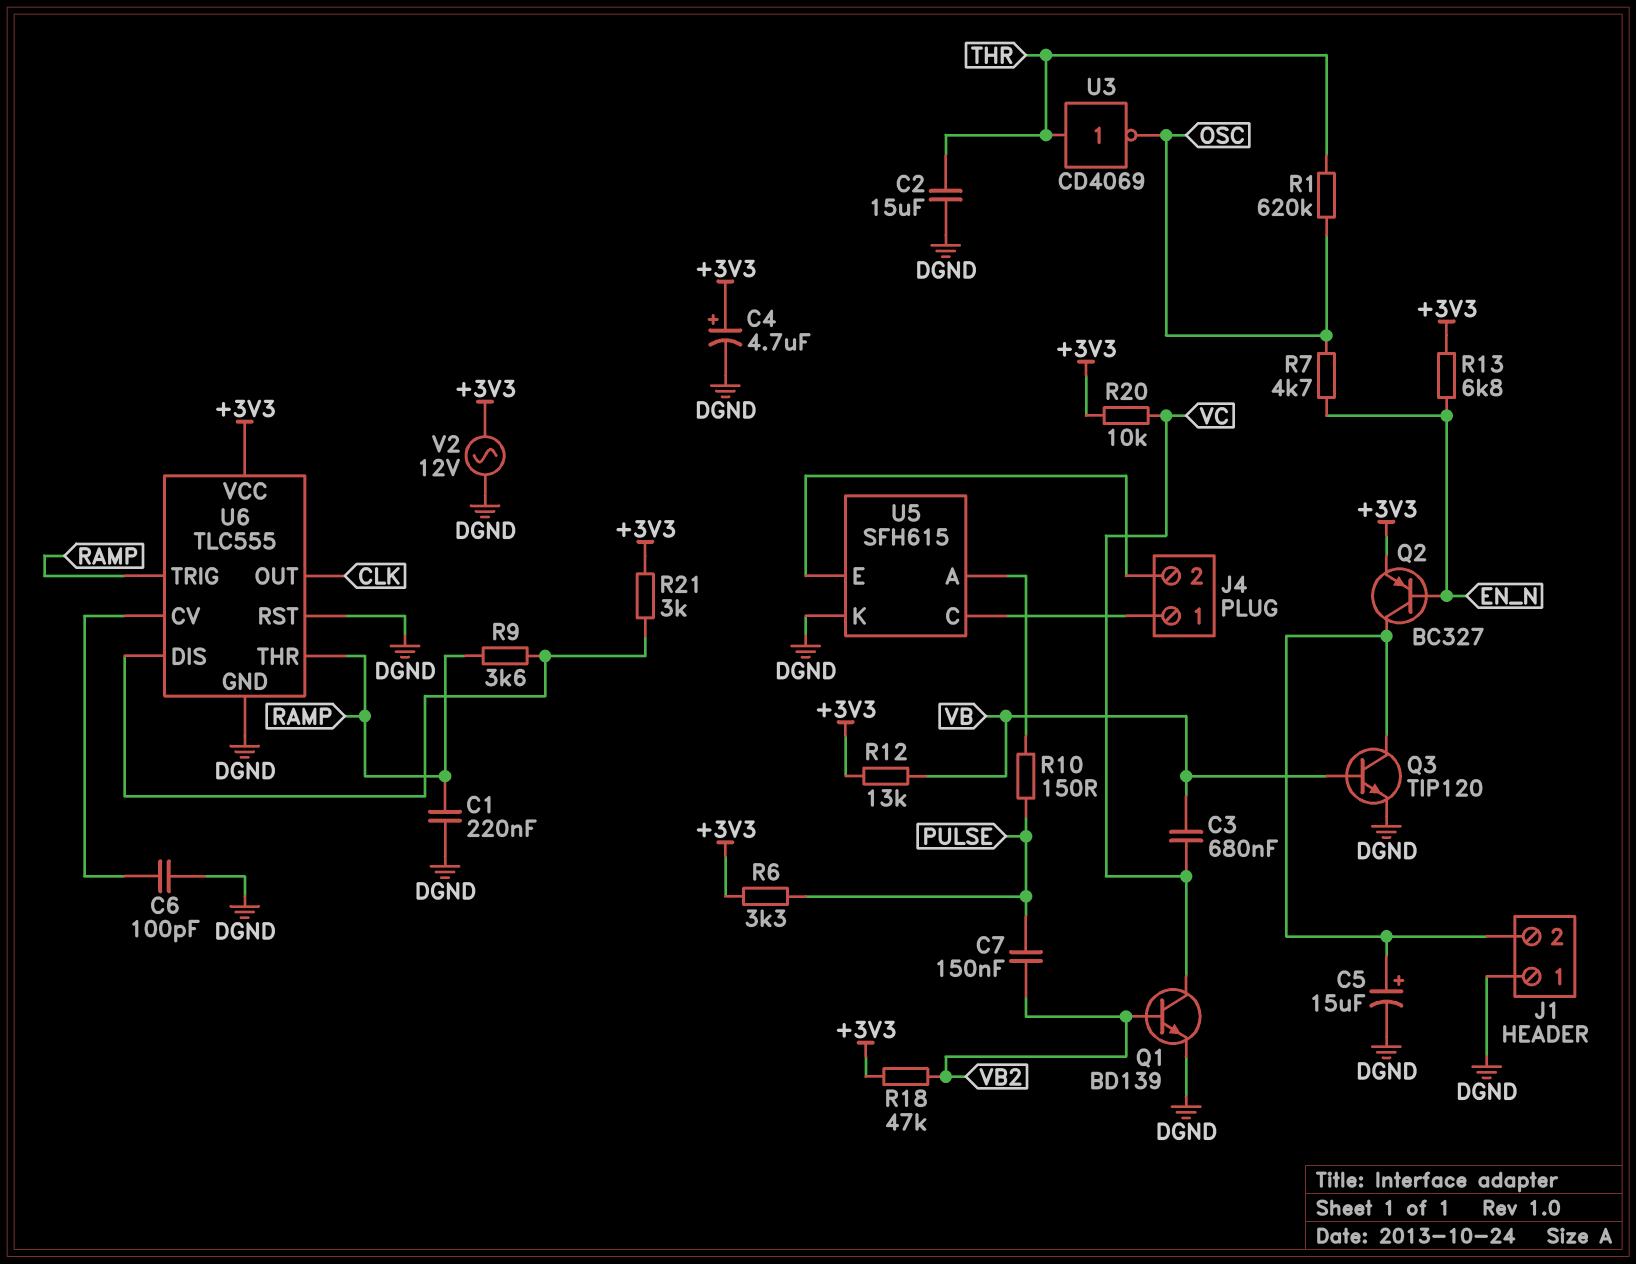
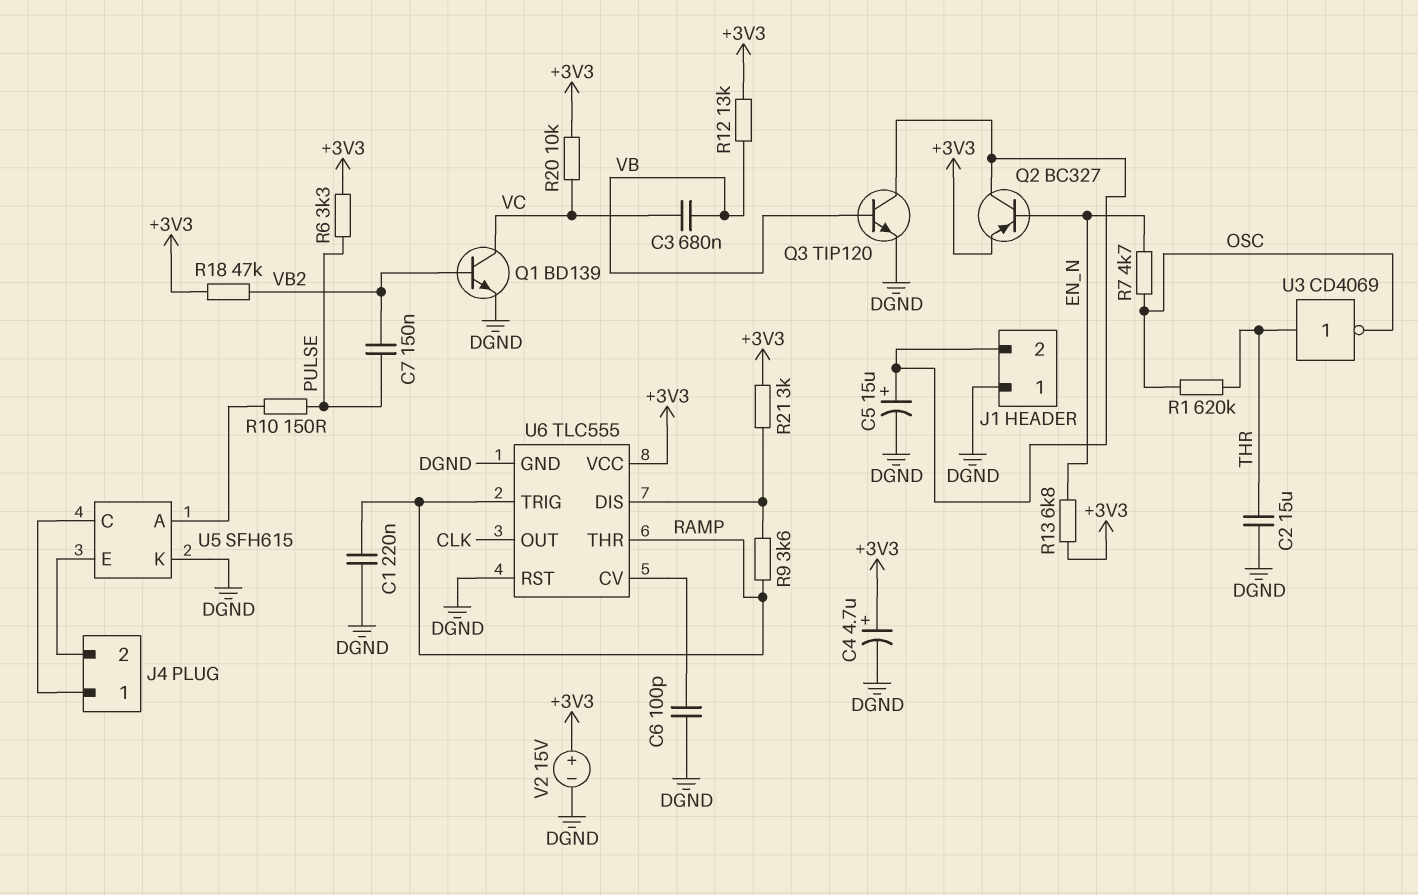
V2: AC 12V (+3V3, DGND) -> 15V (plus +3V3, minus DGND)

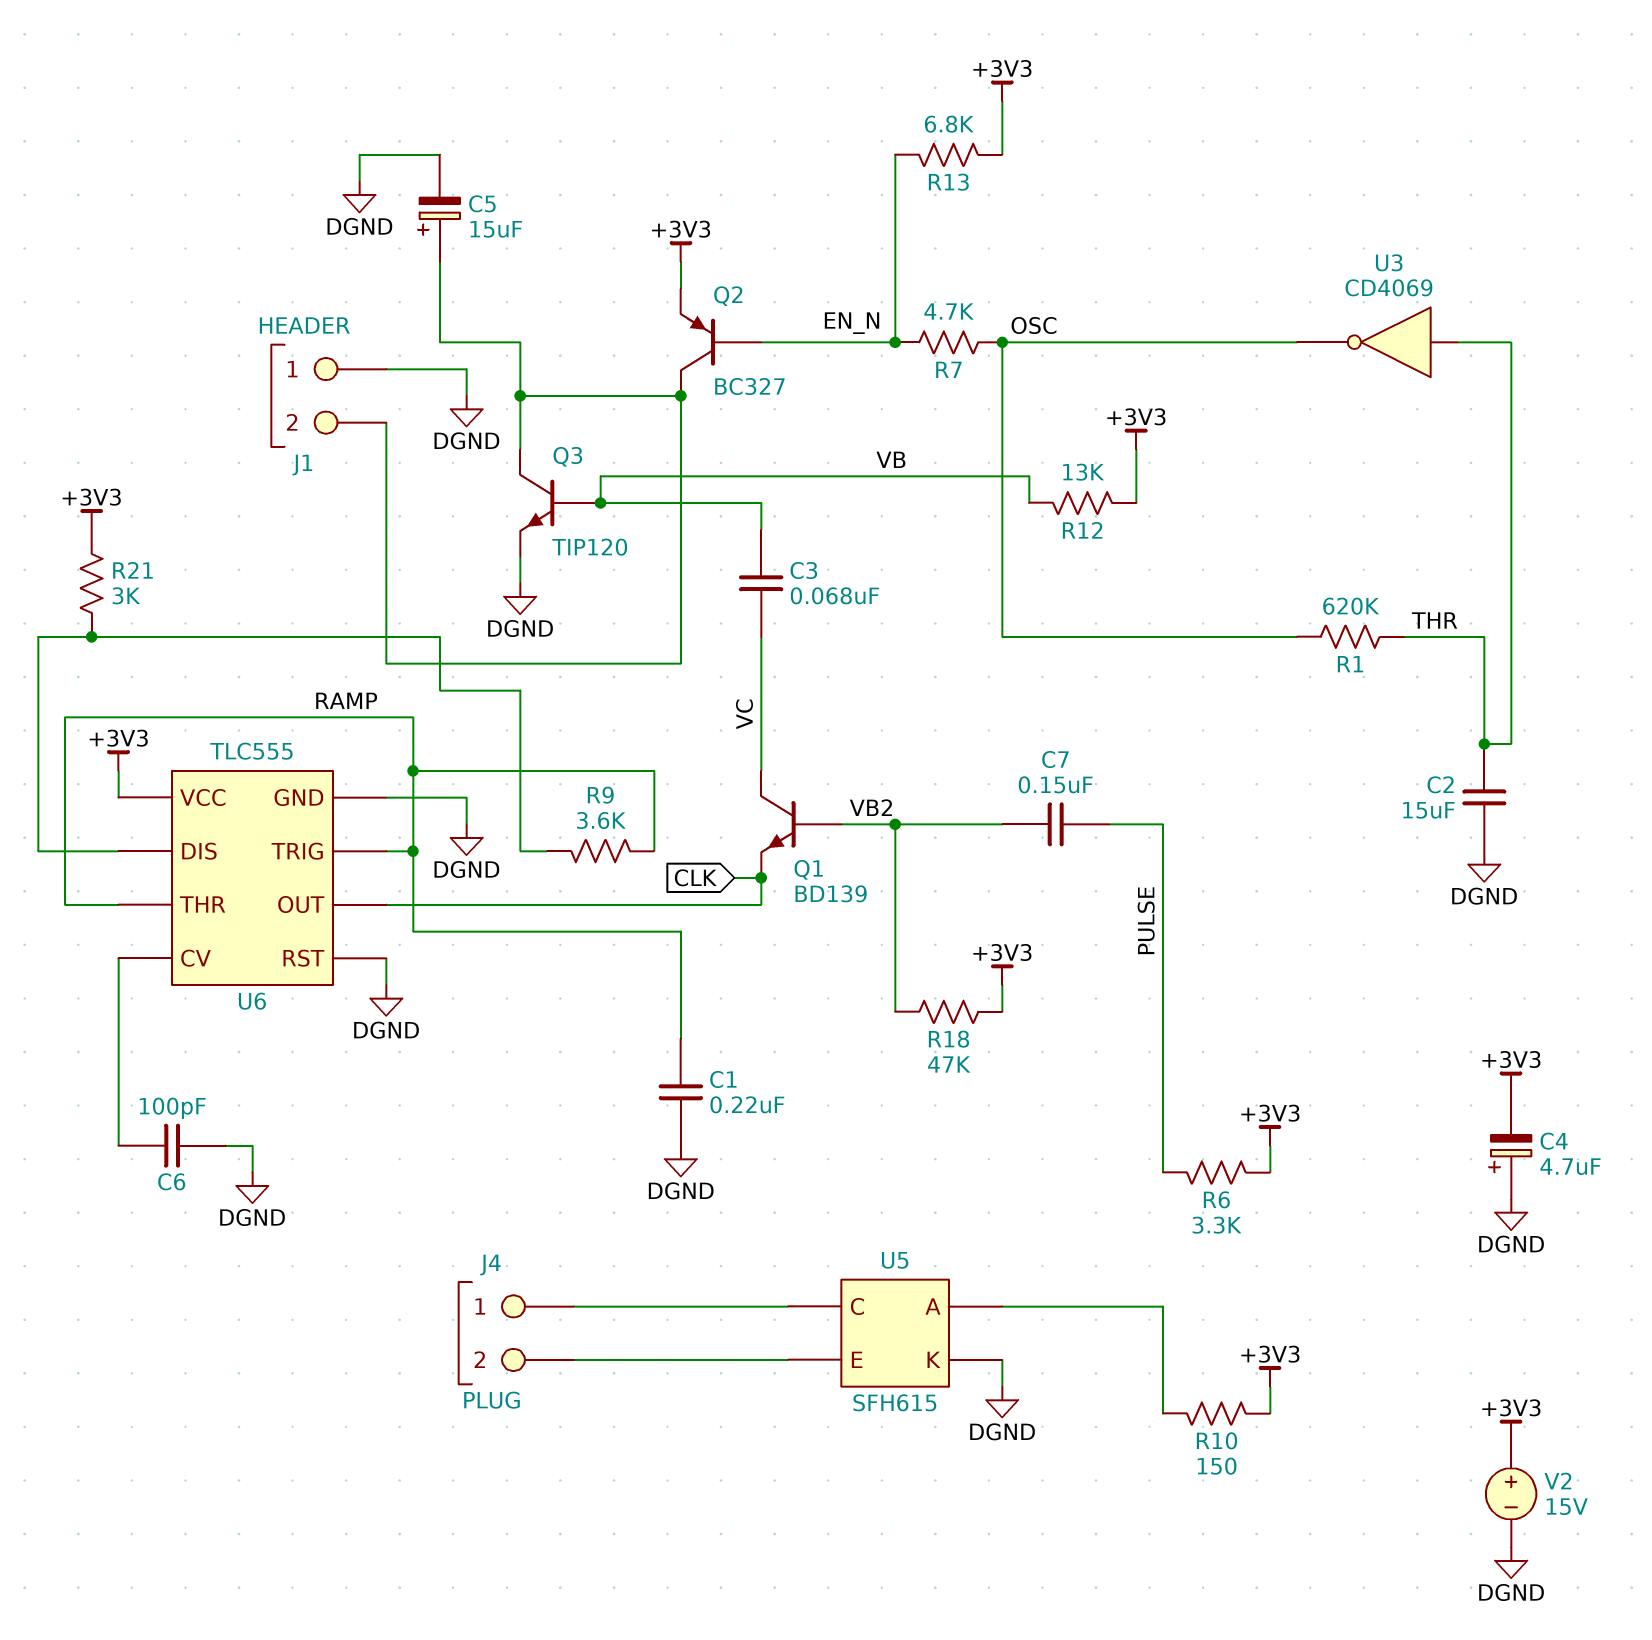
C3: 680nF (VB, VC) -> 68nF (VB, VC)
C4: 4.7uF (plus +3V3, minus DGND) -> 4.7uF (plus DGND, minus +3V3)
Q1: NPN BD139 (B VB2, C VC, E DGND) -> NPN BD139 (B VB2, C VC, E CLK)
R10: 150 (PULSE, U5/A) -> 150 (+3V3, U5/A)
R20: 10k (+3V3, VC) -> none

